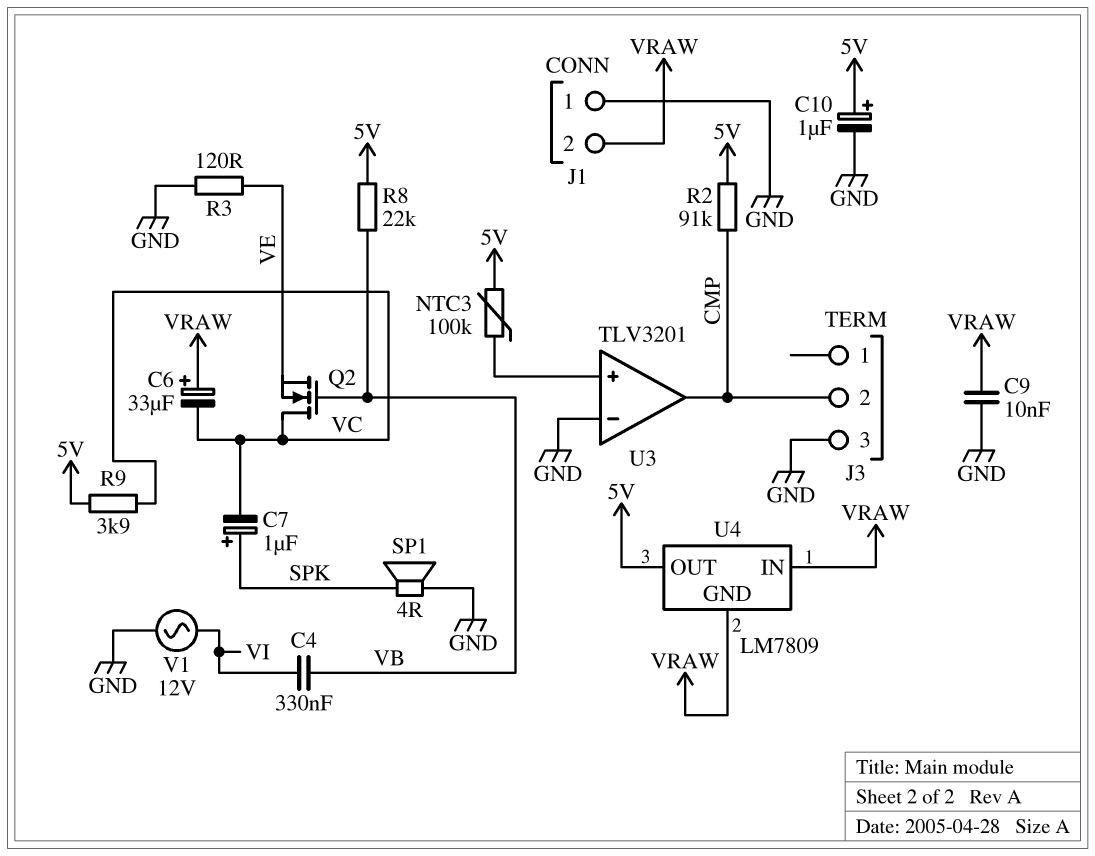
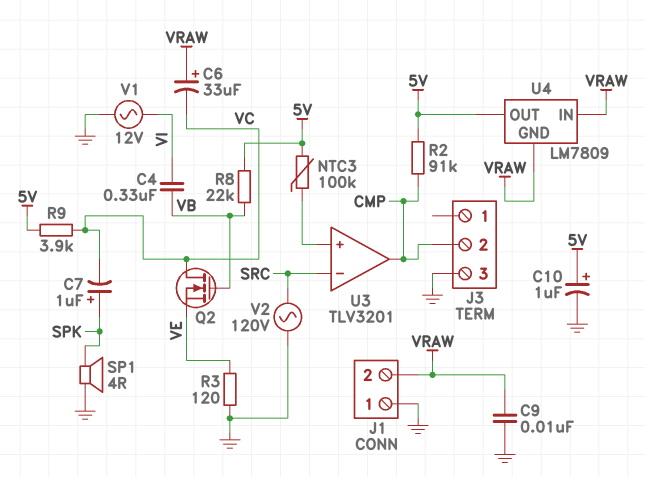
U3 pin in-: GND -> SRC
V2: none -> AC 120V (GND, SRC)

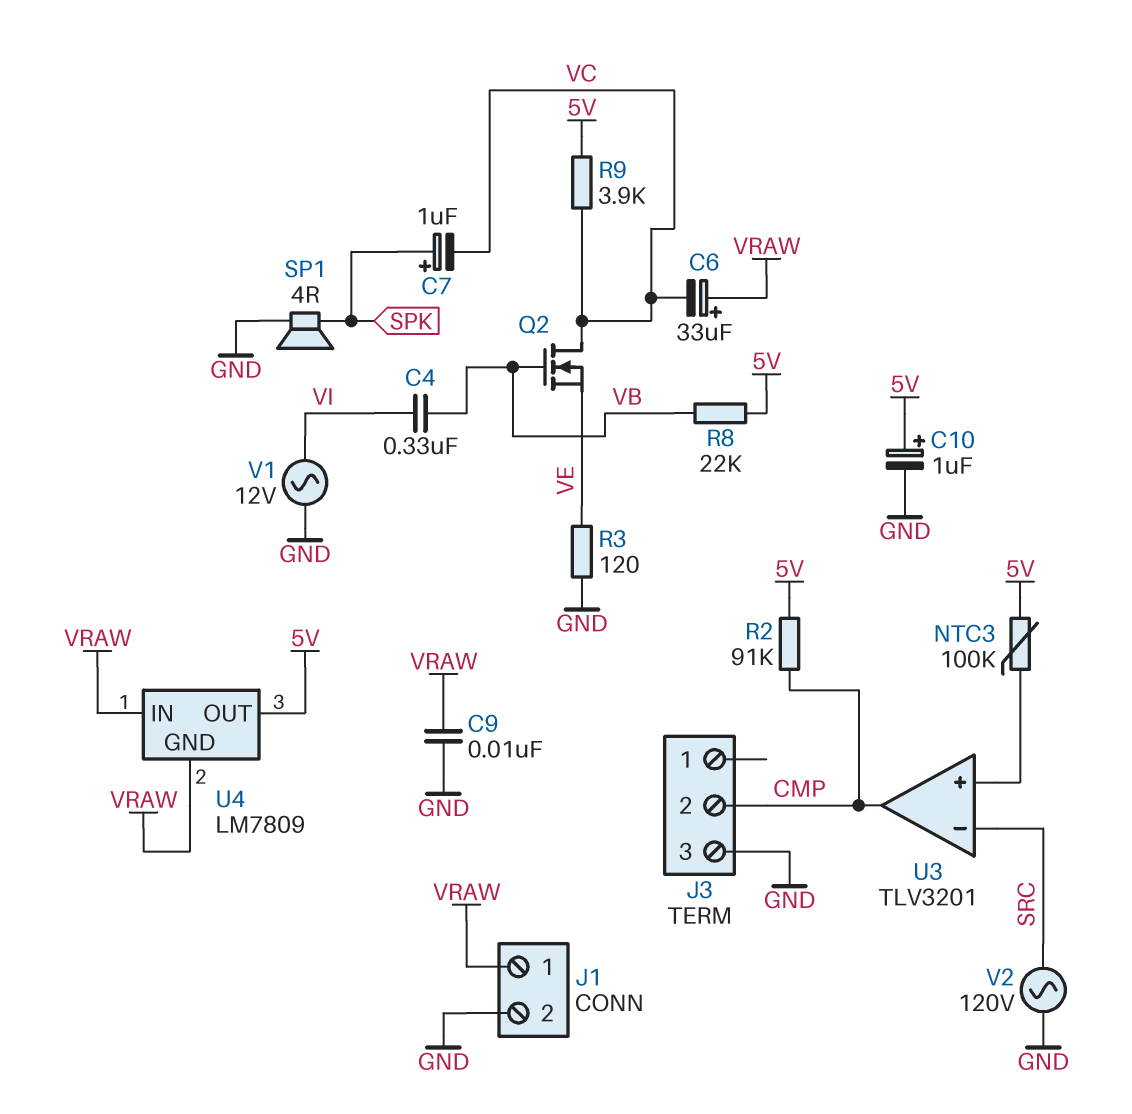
J1 pin 1: GND -> VRAW
J1 pin 2: VRAW -> GND

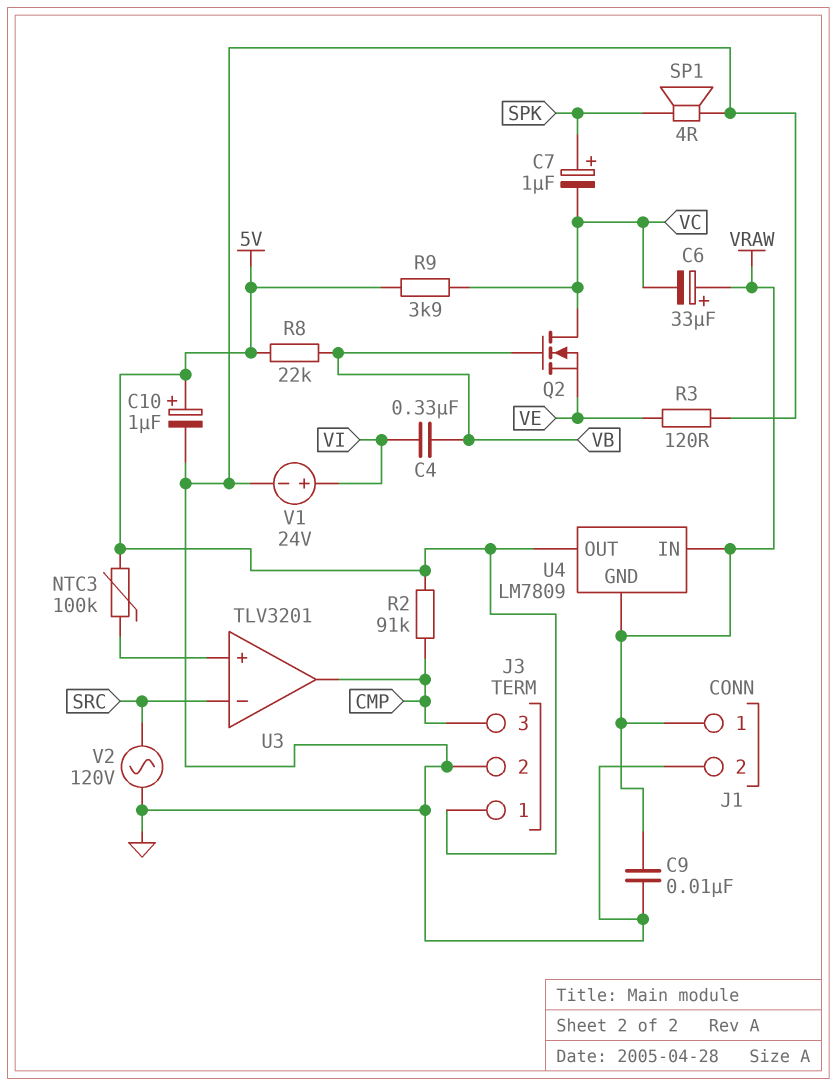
J3 pin 1: none -> 5V
J3 pin 2: CMP -> GND
J3 pin 3: GND -> CMP
V1: AC 12V (GND, VI) -> 24V (plus VI, minus GND)

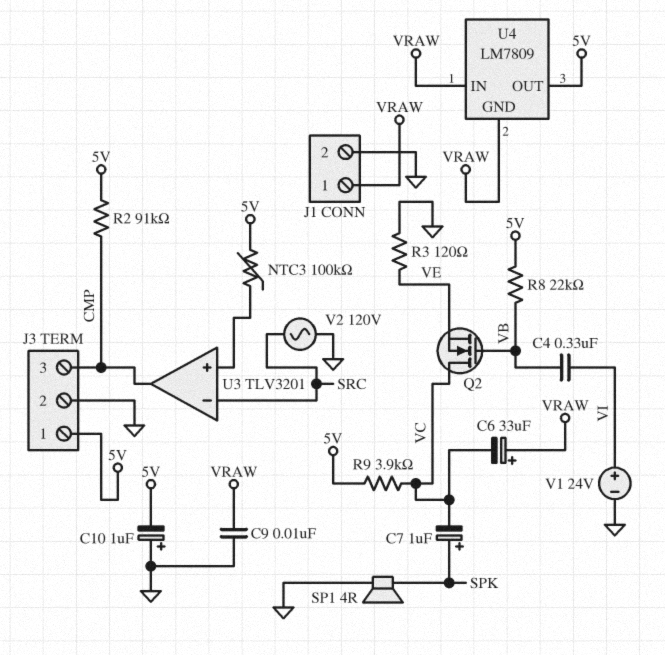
C10: 1uF (plus 5V, minus GND) -> 1uF (plus GND, minus 5V)

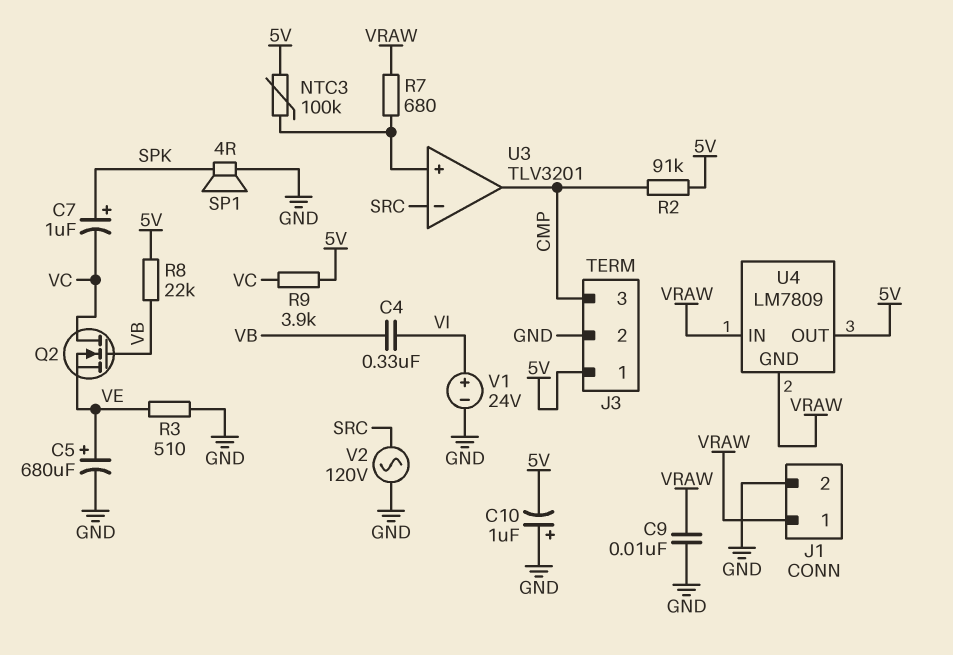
C5: none -> 680uF (plus VE, minus GND)
C6: 33uF (plus VRAW, minus VC) -> none
R3: 120 (GND, VE) -> 510 (GND, VE)
R7: none -> 680 (U3/in+, VRAW)

